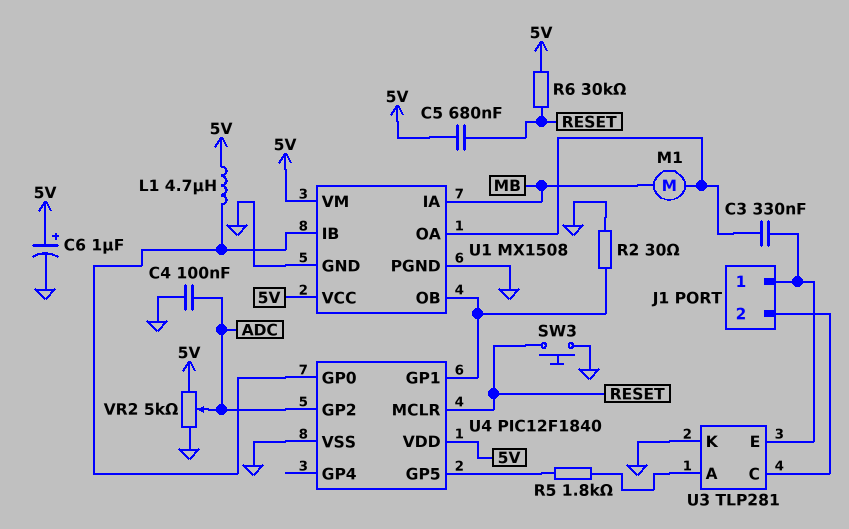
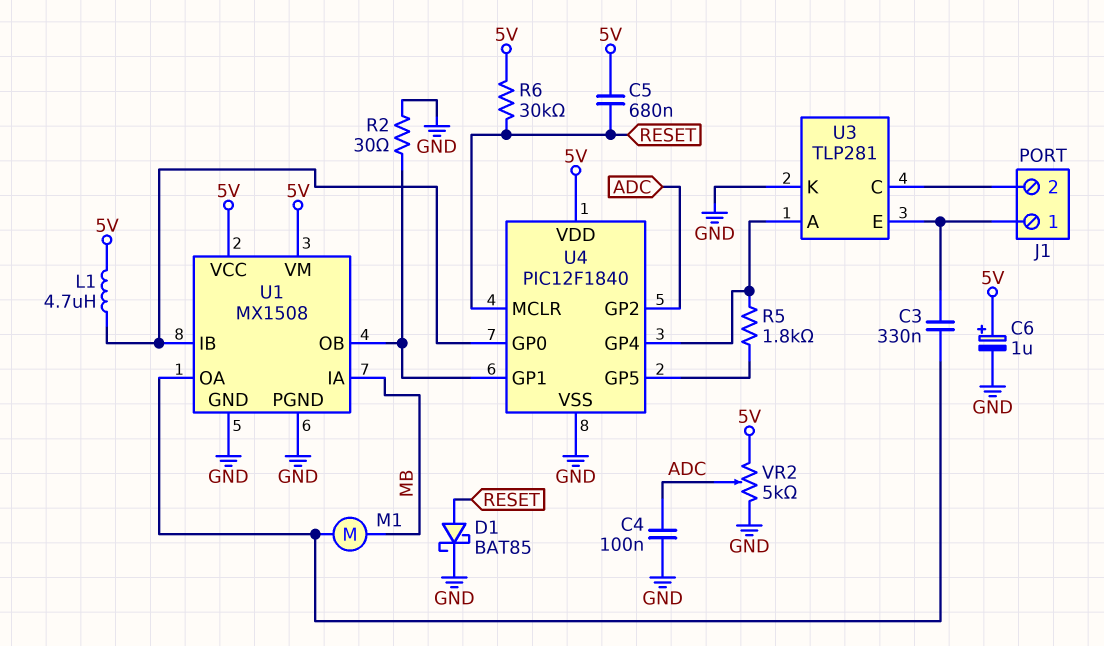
D1: none -> schottky BAT85 (A RESET, K GND)
SW3: button (GND, RESET) -> none
U4 pin GP4: none -> U3/A

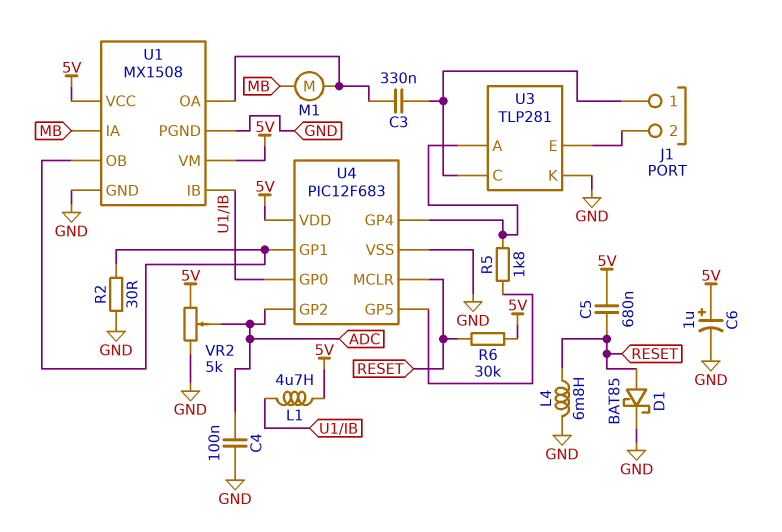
L4: none -> 6.8mH (GND, RESET)
U3 pin C: J1/2 -> J1/1
U3 pin E: J1/1 -> J1/2
U4: PIC12F1840 -> PIC12F683

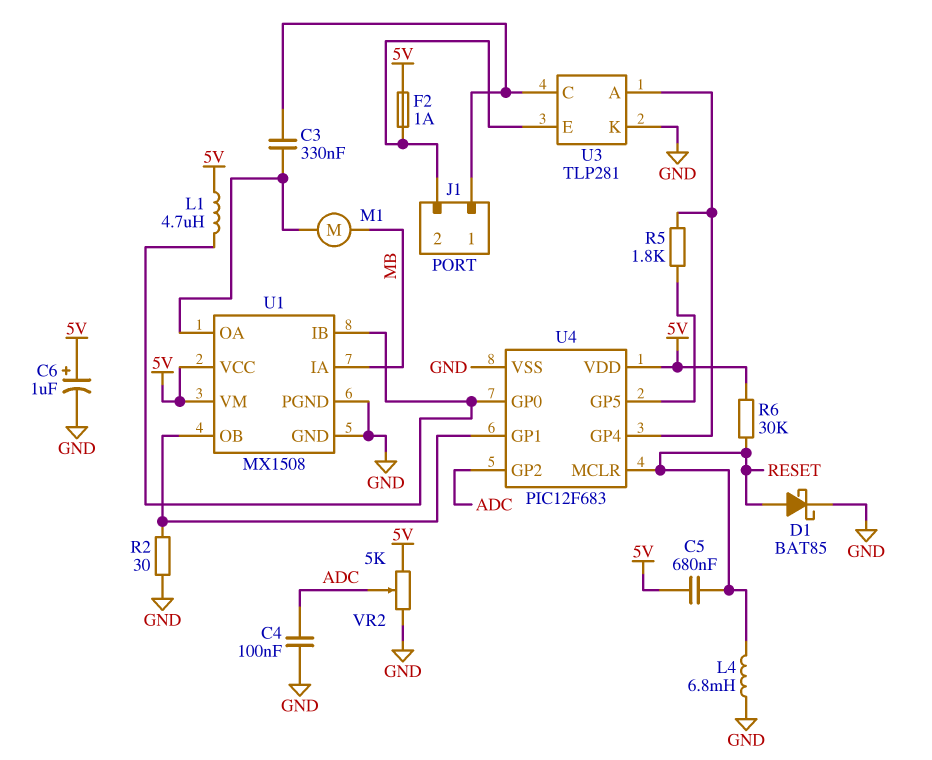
F2: none -> 1A (5V, J1/2)

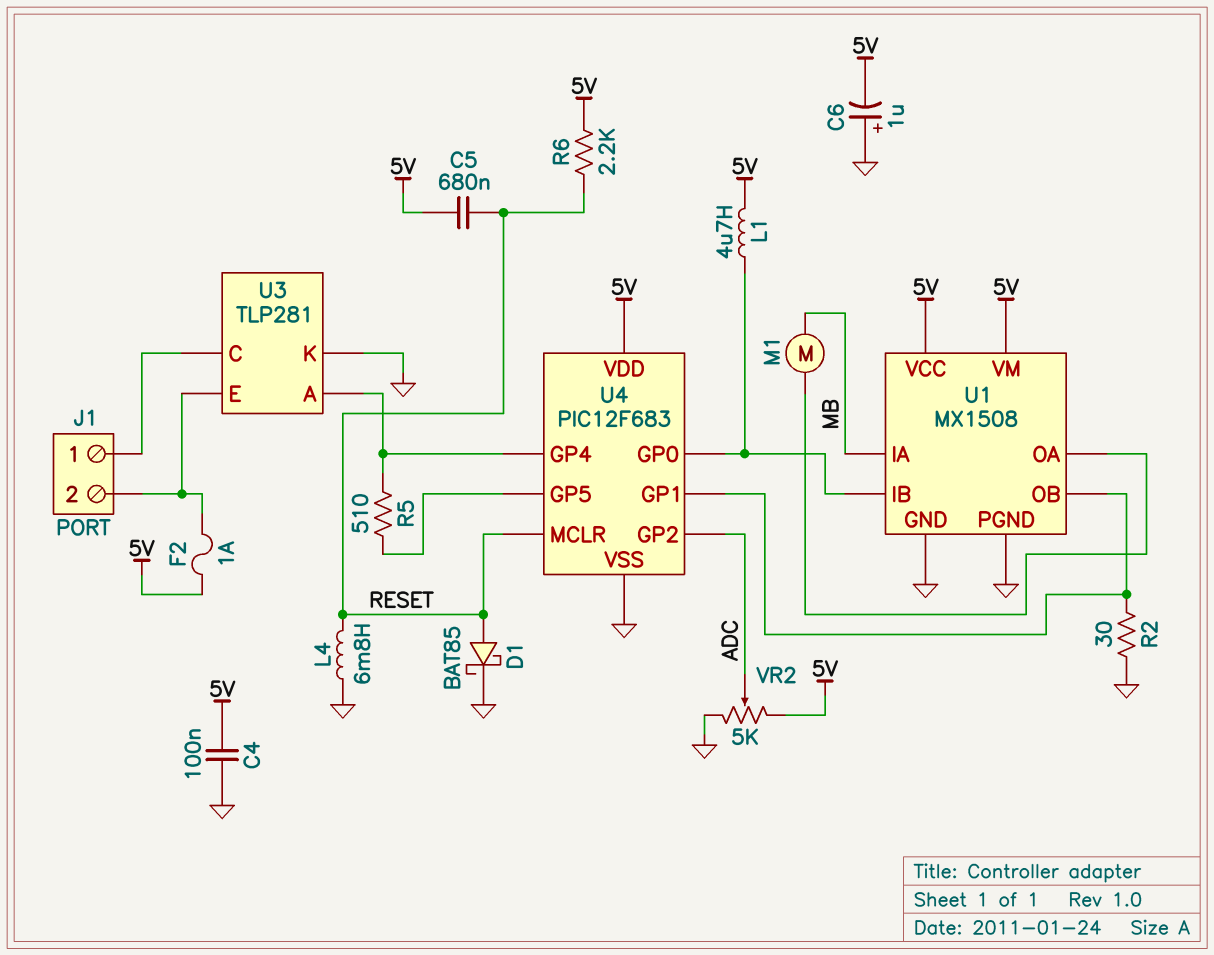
C3: 330nF (J1/1, U1/OA) -> none
C4: 100nF (ADC, GND) -> 100nF (5V, GND)
C6: 1uF (plus 5V, minus GND) -> 1uF (plus GND, minus 5V)
R5: 1.8k (U3/A, U4/GP5) -> 510 (U3/A, U4/GP5)
R6: 30k (5V, RESET) -> 2.2k (5V, RESET)

